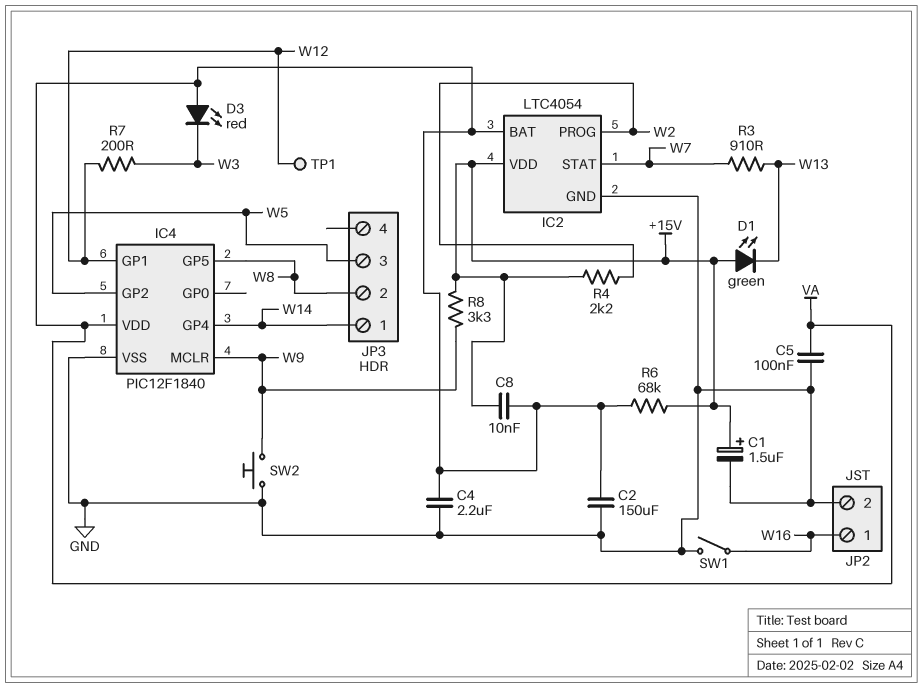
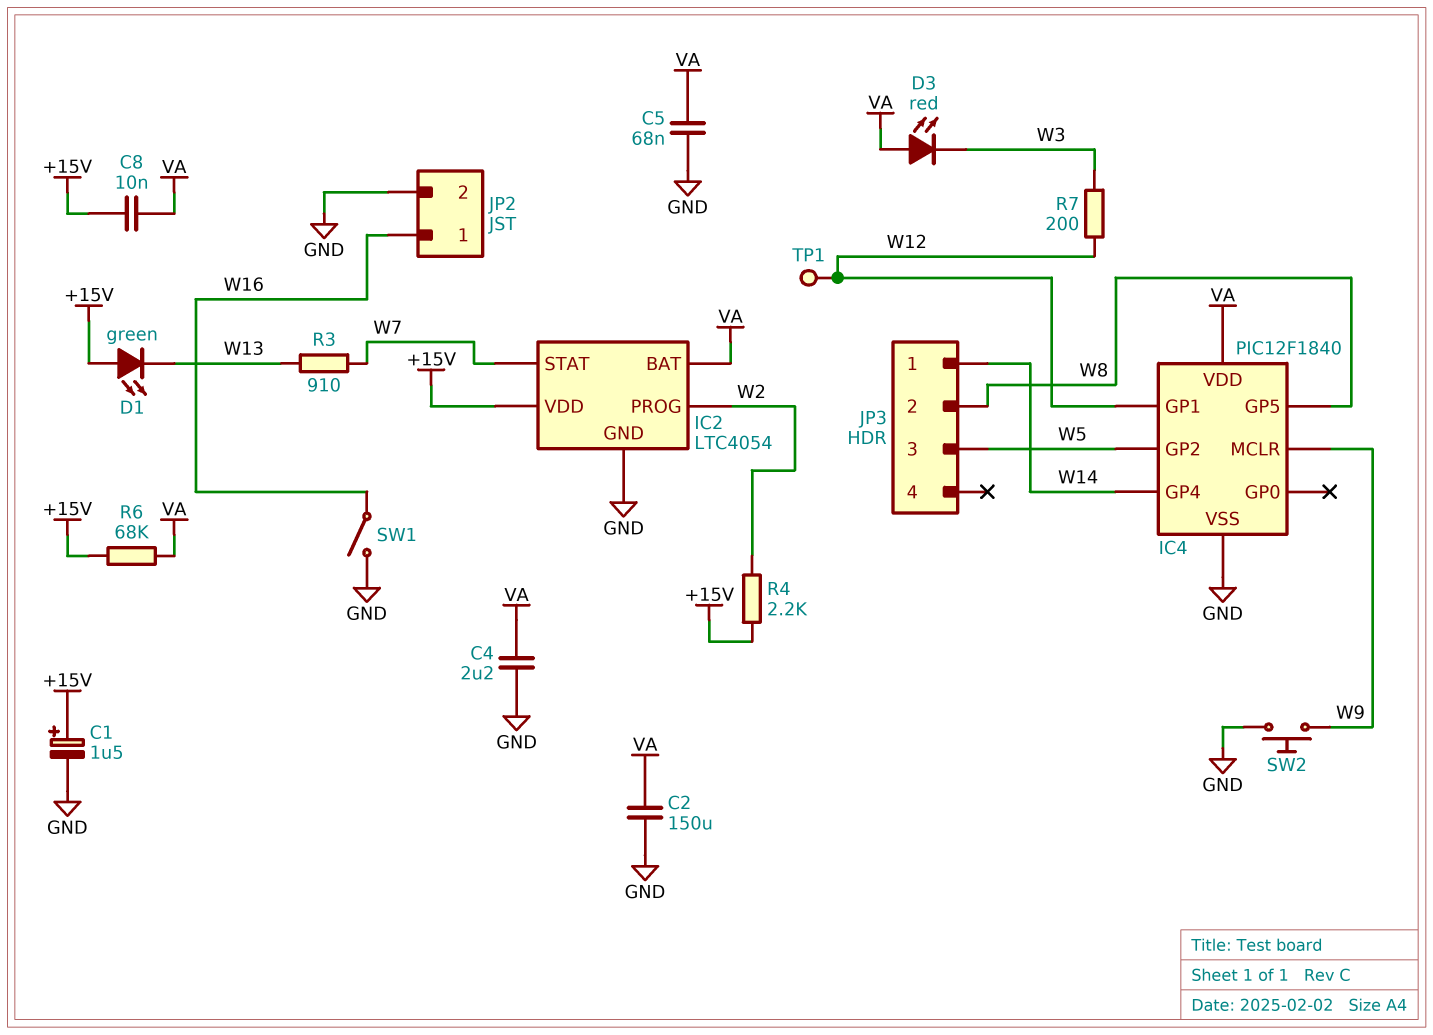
C5: 100nF (GND, VA) -> 68nF (GND, VA)
R8: 3.3k (+15V, W9) -> none

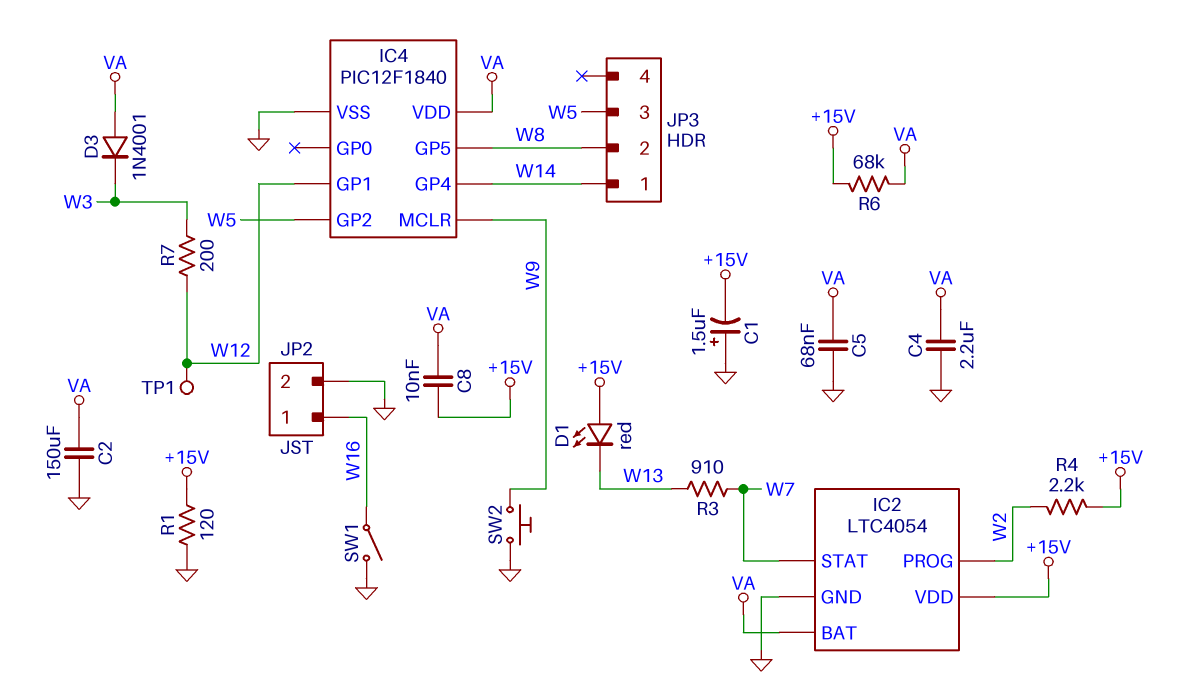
C1: 1.5uF (plus +15V, minus GND) -> 1.5uF (plus GND, minus +15V)
D1: LED green (A +15V, K W13) -> LED red (A +15V, K W13)
D3: LED red (A VA, K W3) -> diode 1N4001 (A VA, K W3)
R1: none -> 120 (+15V, GND)

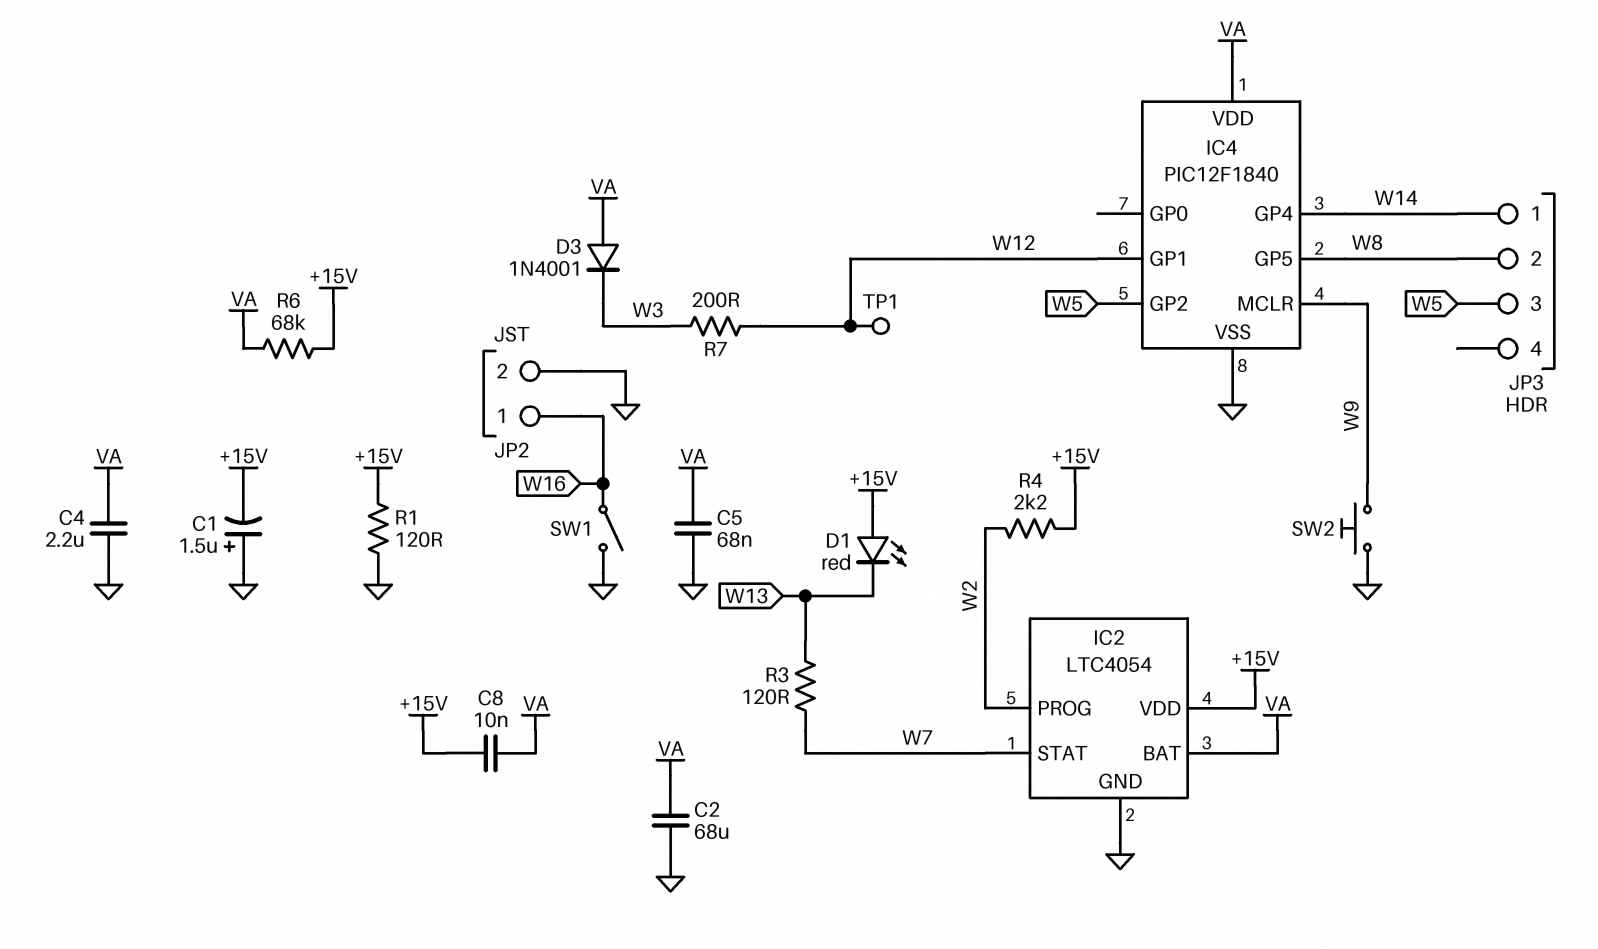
C2: 150uF (GND, VA) -> 68uF (GND, VA)
R3: 910 (W7, W13) -> 120 (W7, W13)

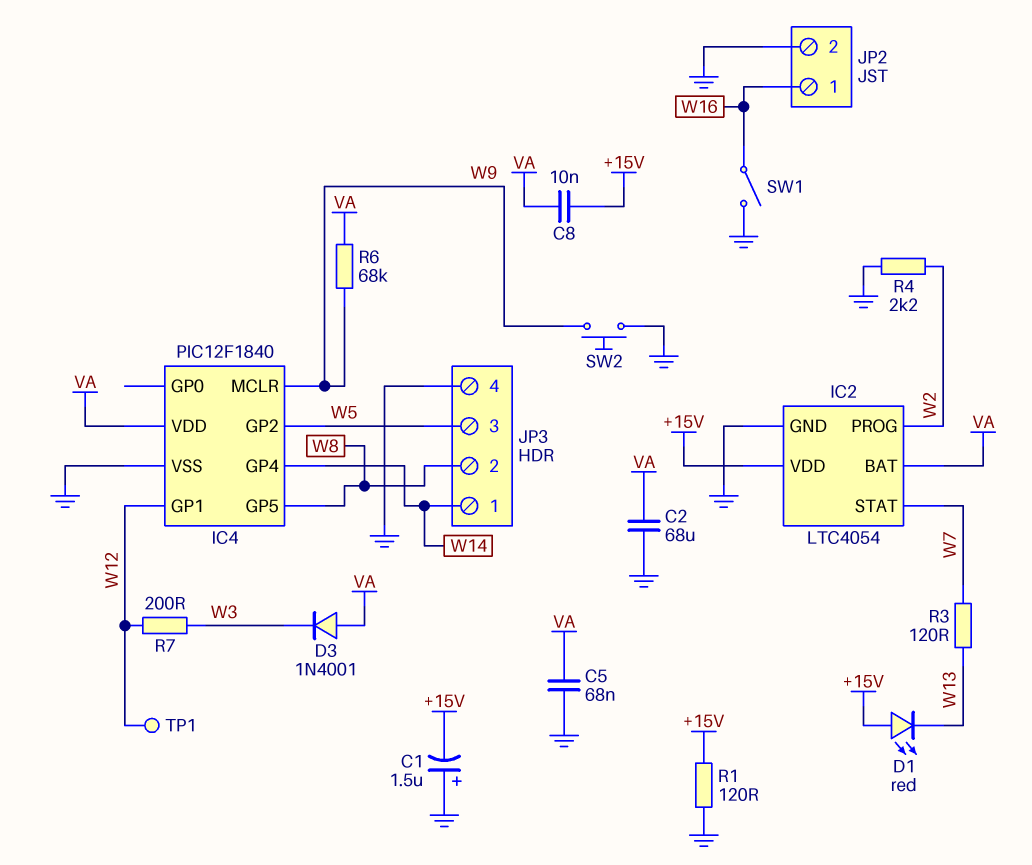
C4: 2.2uF (GND, VA) -> none
JP3 pin 4: none -> GND
R4: 2.2k (+15V, W2) -> 2.2k (GND, W2)
R6: 68k (+15V, VA) -> 68k (VA, W9)

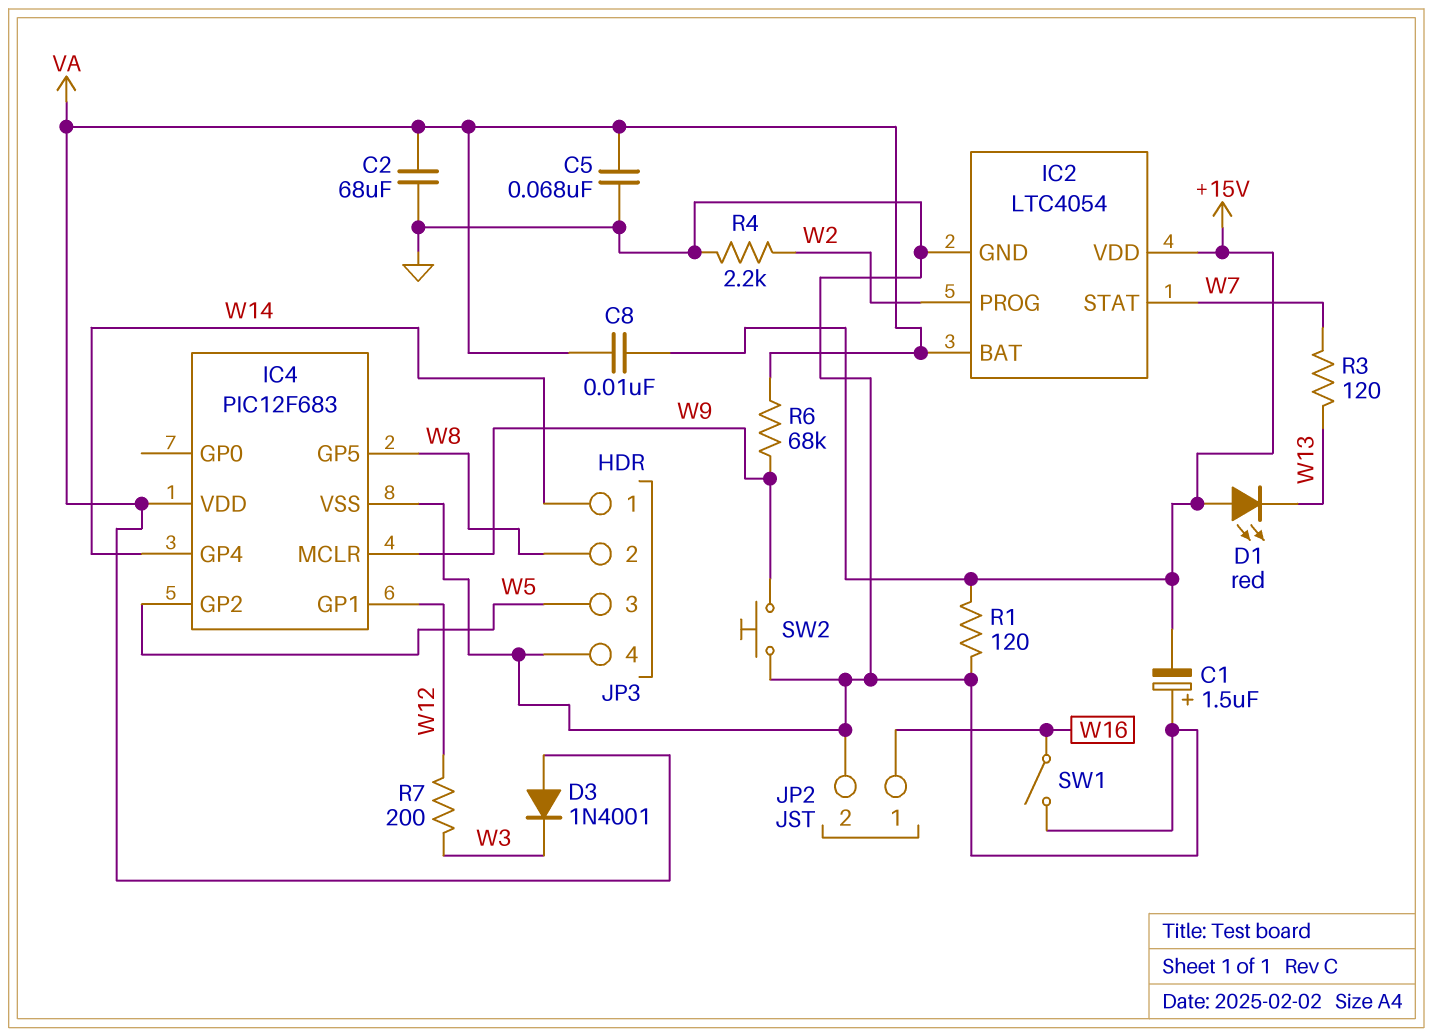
IC4: PIC12F1840 -> PIC12F683
TP1: test point (W12) -> none

